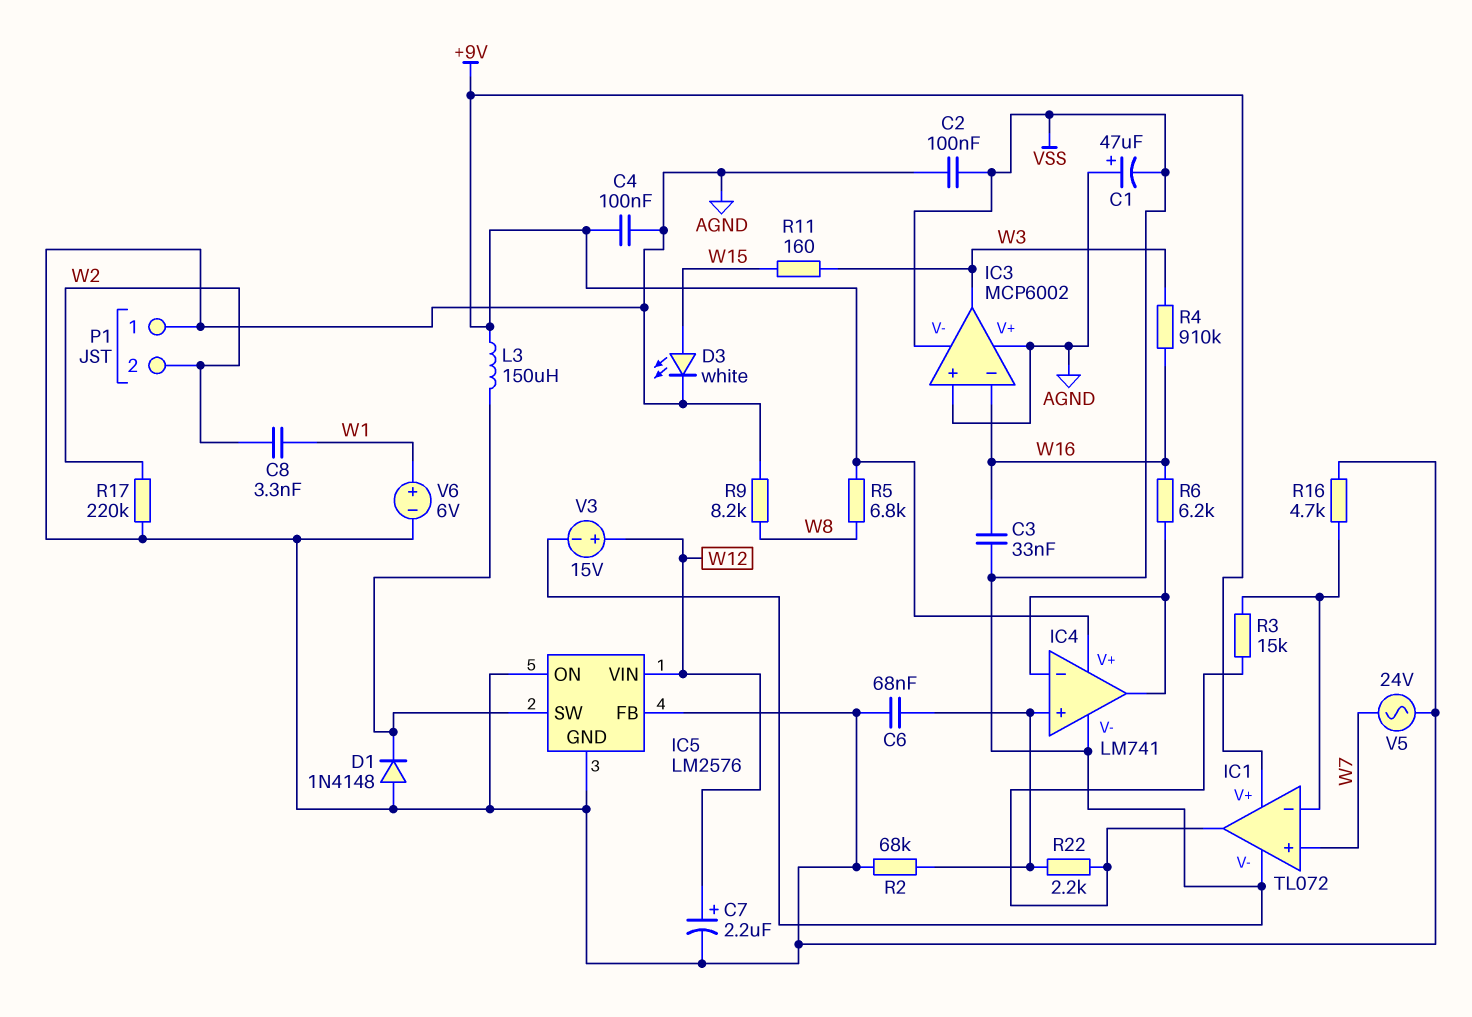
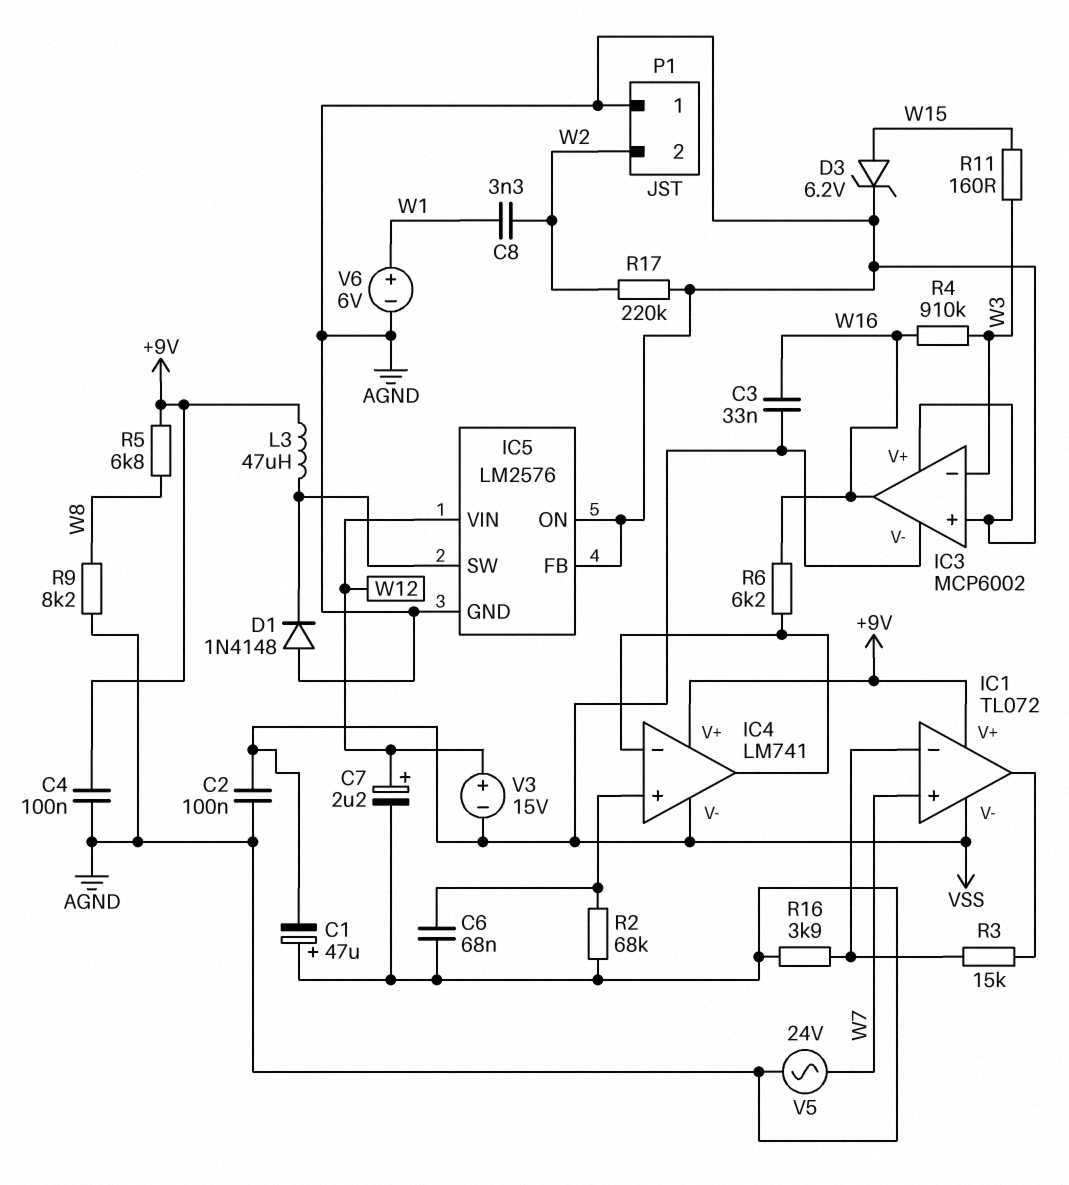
D3: LED white (A W15, K AGND) -> zener 6.2V (A W15, K AGND)
IC3 pin in-: W16 -> W3
IC3 pin out: W3 -> W16
L3: 150uH (+9V, IC5/SW) -> 47uH (+9V, IC5/SW)
R16: 4.7k (AGND, IC1/in-) -> 3.9k (AGND, IC1/in-)
R22: 2.2k (IC1/out, IC4/in+) -> none

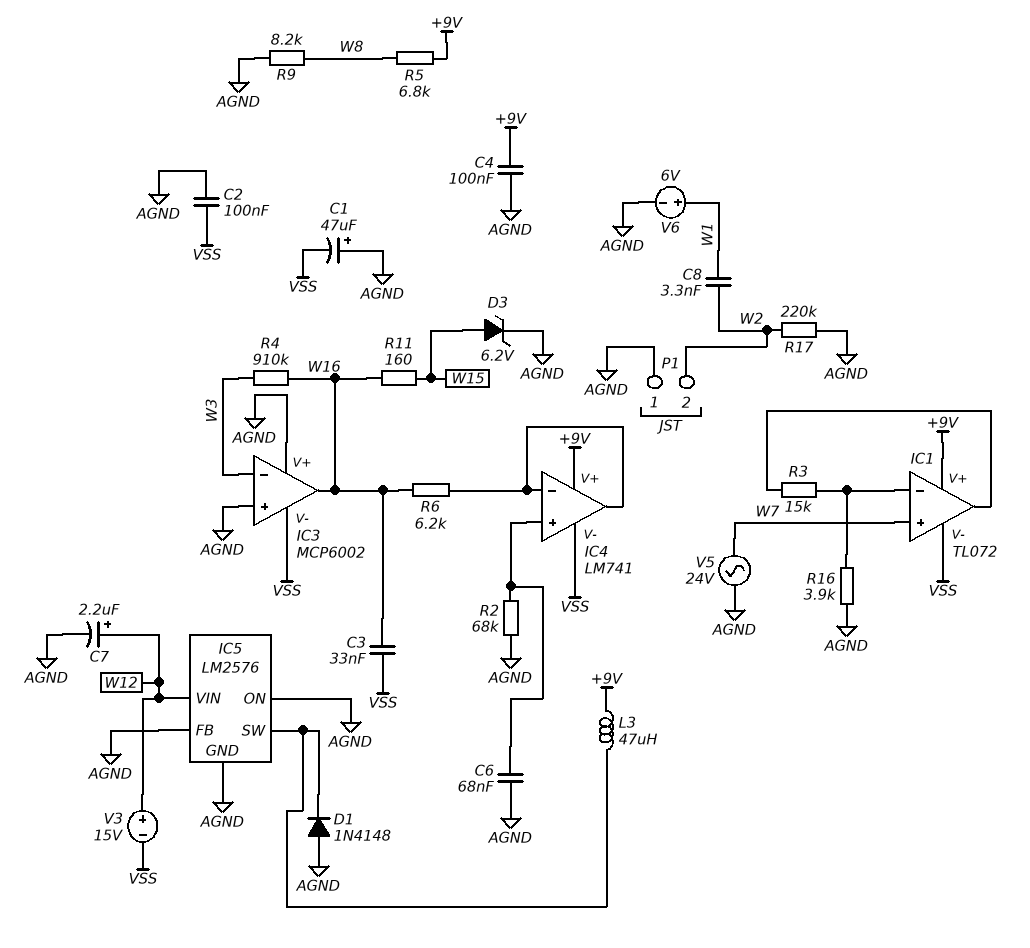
R11: 160 (W3, W15) -> 160 (W15, W16)

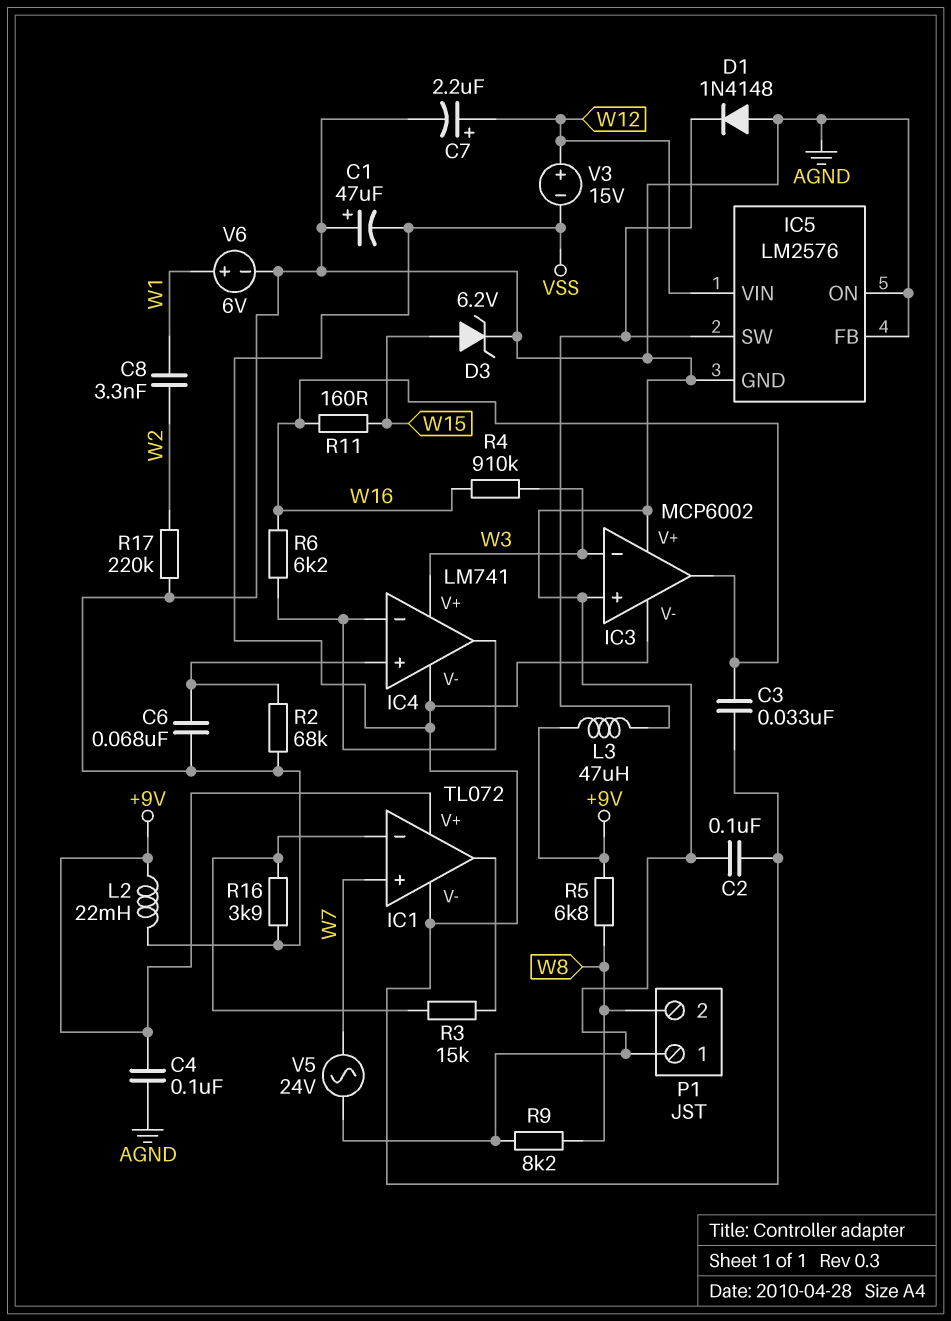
IC4 pin V+: +9V -> W3
L2: none -> 22mH (+9V, AGND)
P1 pin 2: W2 -> W8

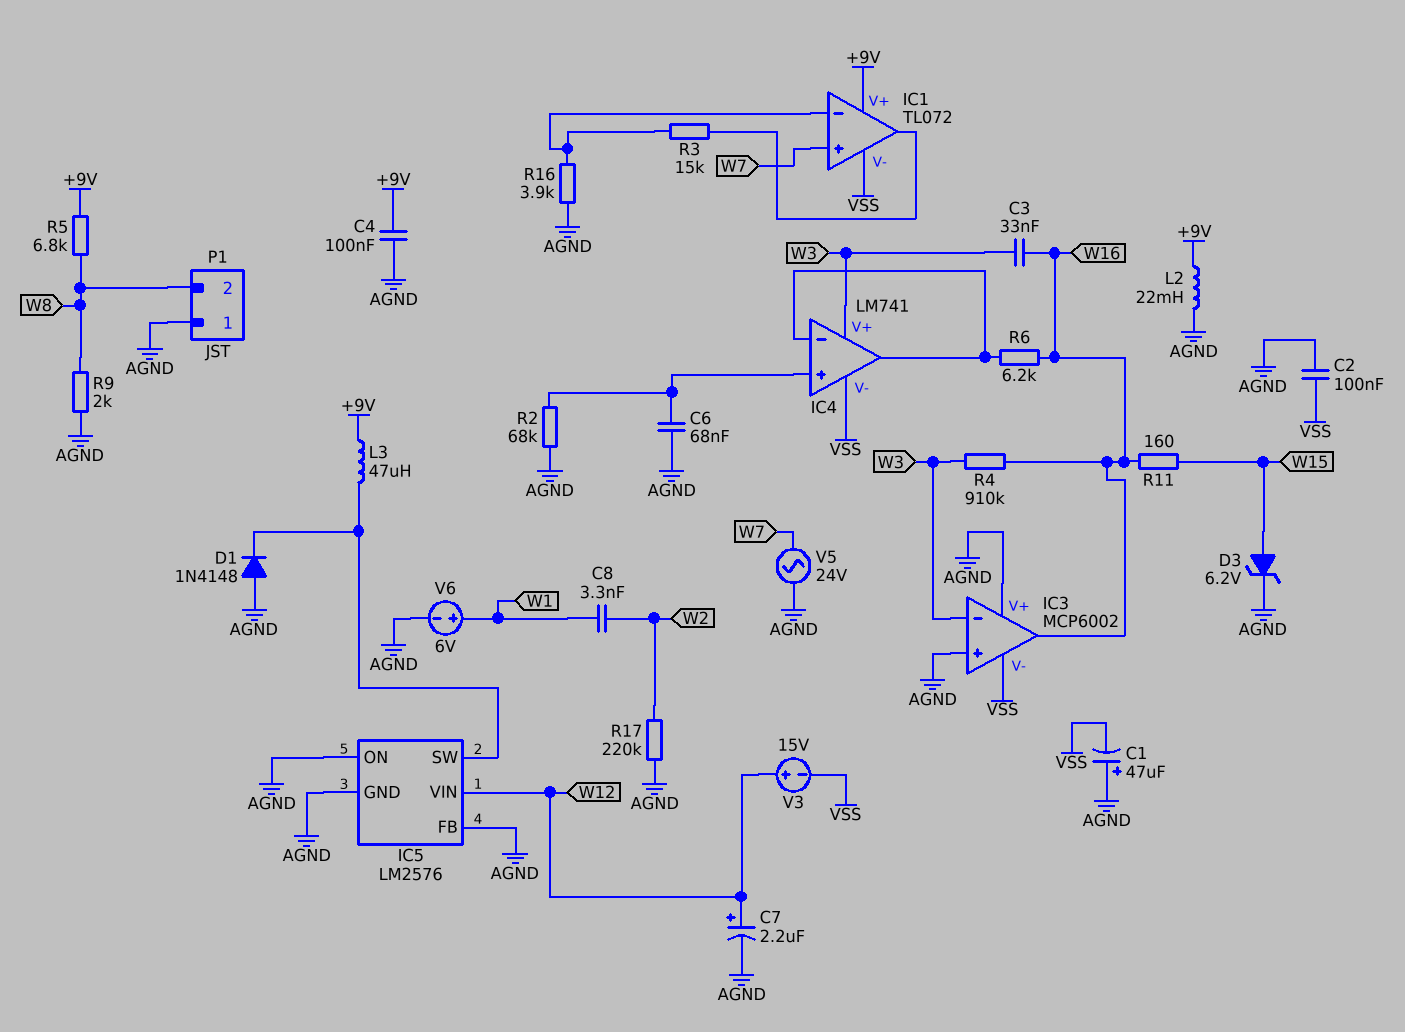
C3: 33nF (VSS, W16) -> 33nF (W3, W16)
R9: 8.2k (AGND, W8) -> 2k (AGND, W8)

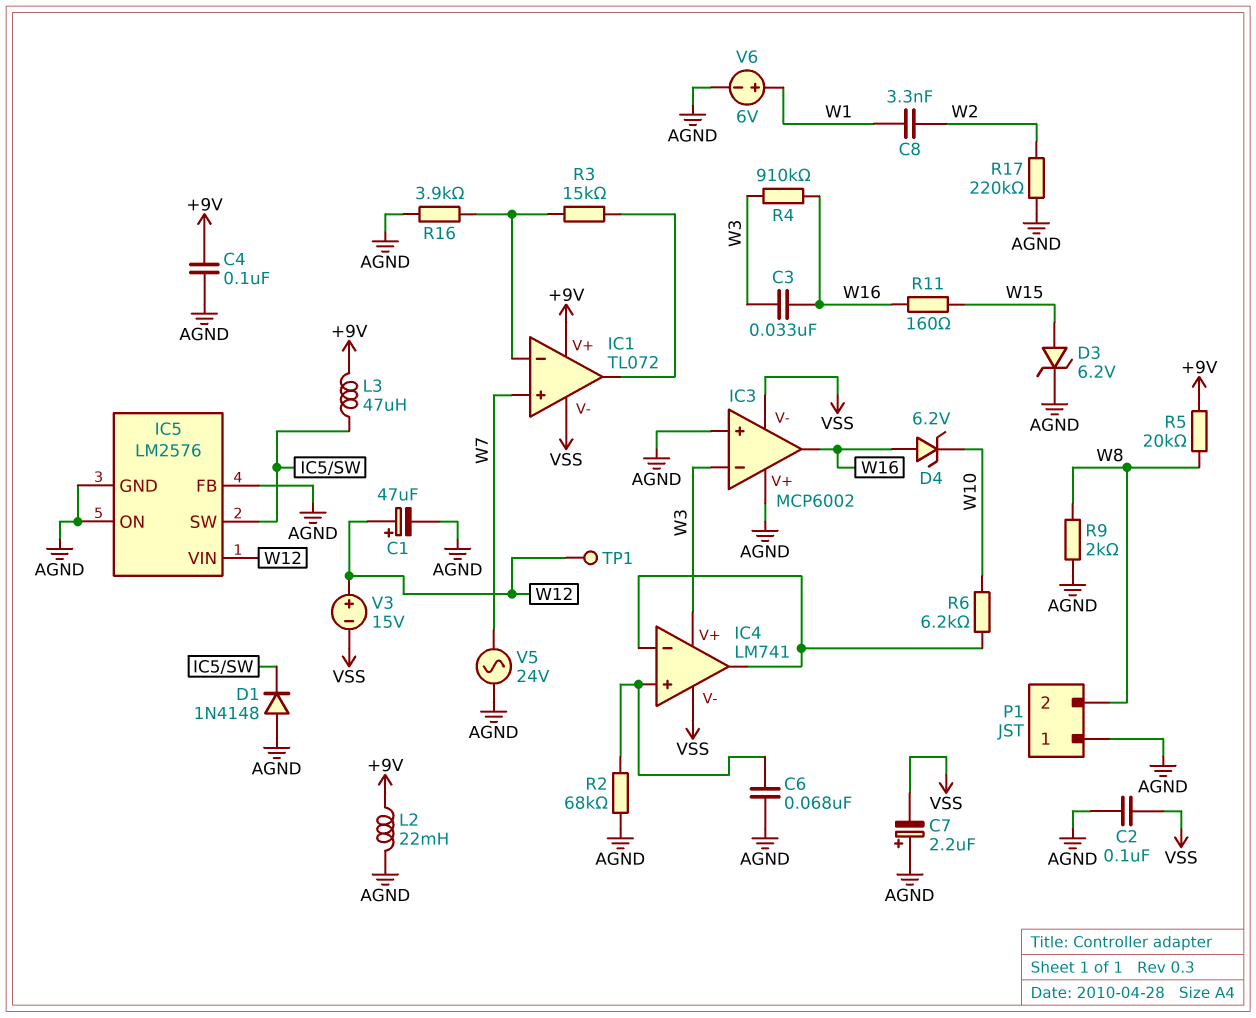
C1: 47uF (plus AGND, minus VSS) -> 47uF (plus W12, minus AGND)
C7: 2.2uF (plus W12, minus AGND) -> 2.2uF (plus AGND, minus VSS)
D4: none -> zener 6.2V (A W16, K W10)
R5: 6.8k (+9V, W8) -> 20k (+9V, W8)
R6: 6.2k (IC4/in-, W16) -> 6.2k (IC4/in-, W10)
TP1: none -> test point (W12)

